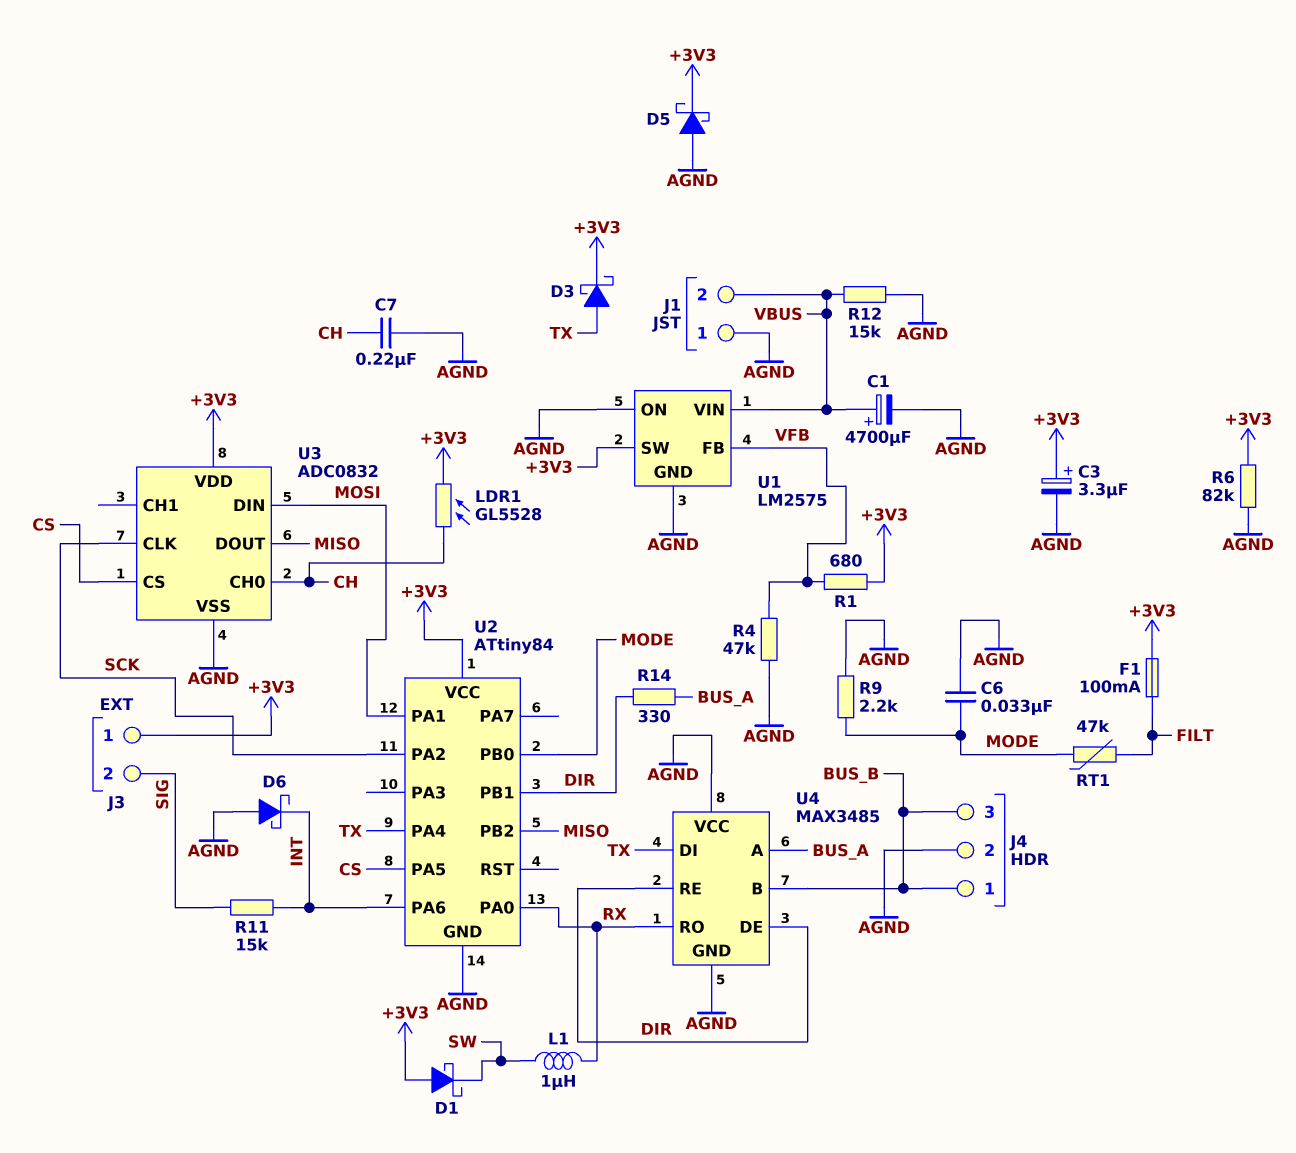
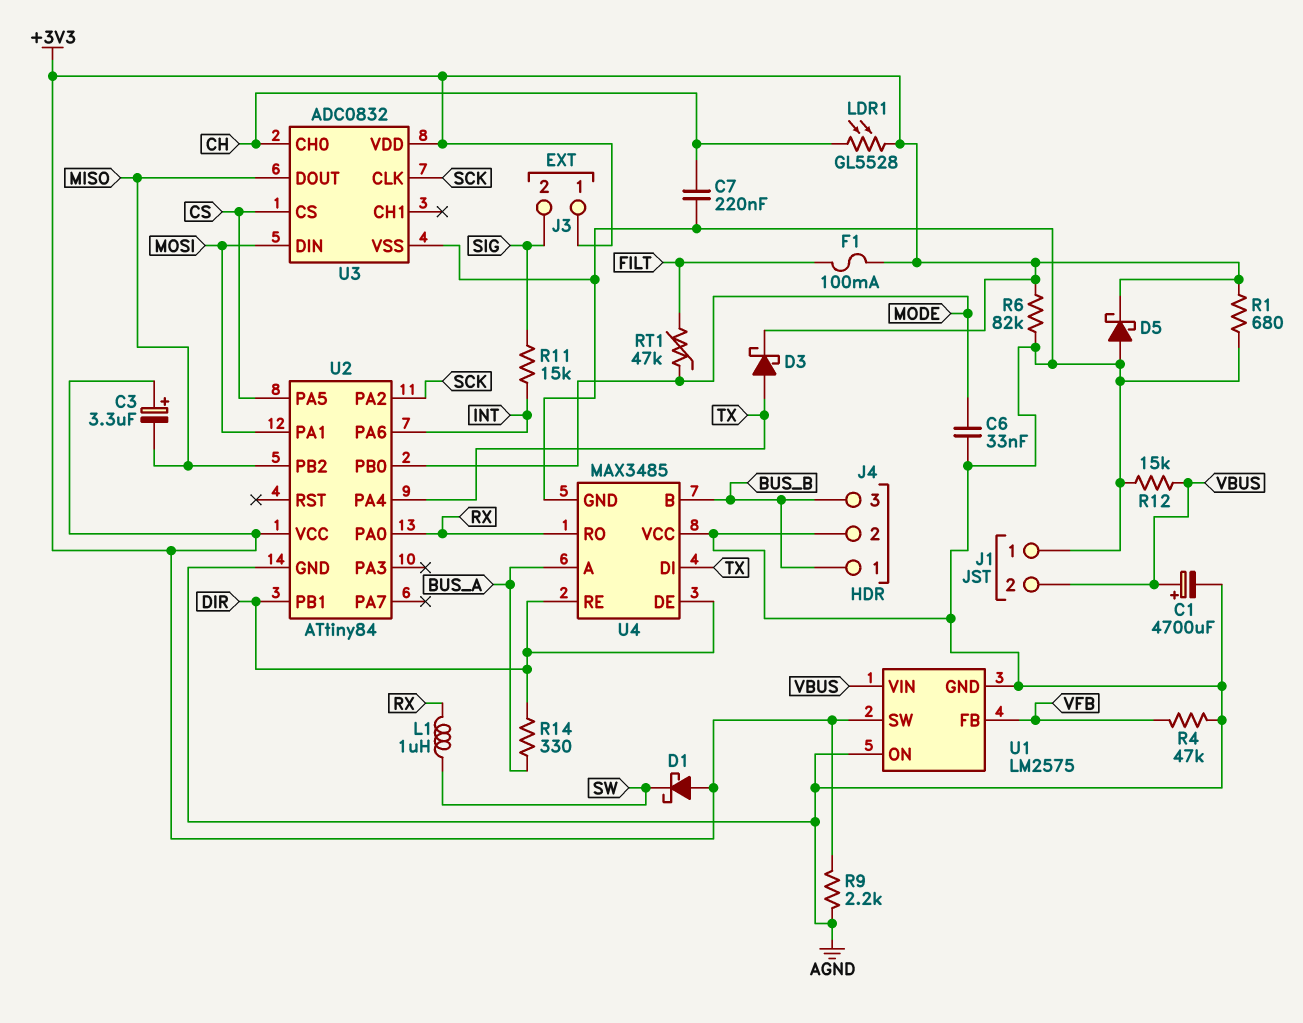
C3: 3.3uF (plus +3V3, minus AGND) -> 3.3uF (plus +3V3, minus MISO)
D6: schottky (A AGND, K INT) -> none
R1: 680 (+3V3, VFB) -> 680 (+3V3, AGND)
R9: 2.2k (AGND, MODE) -> 2.2k (+3V3, AGND)

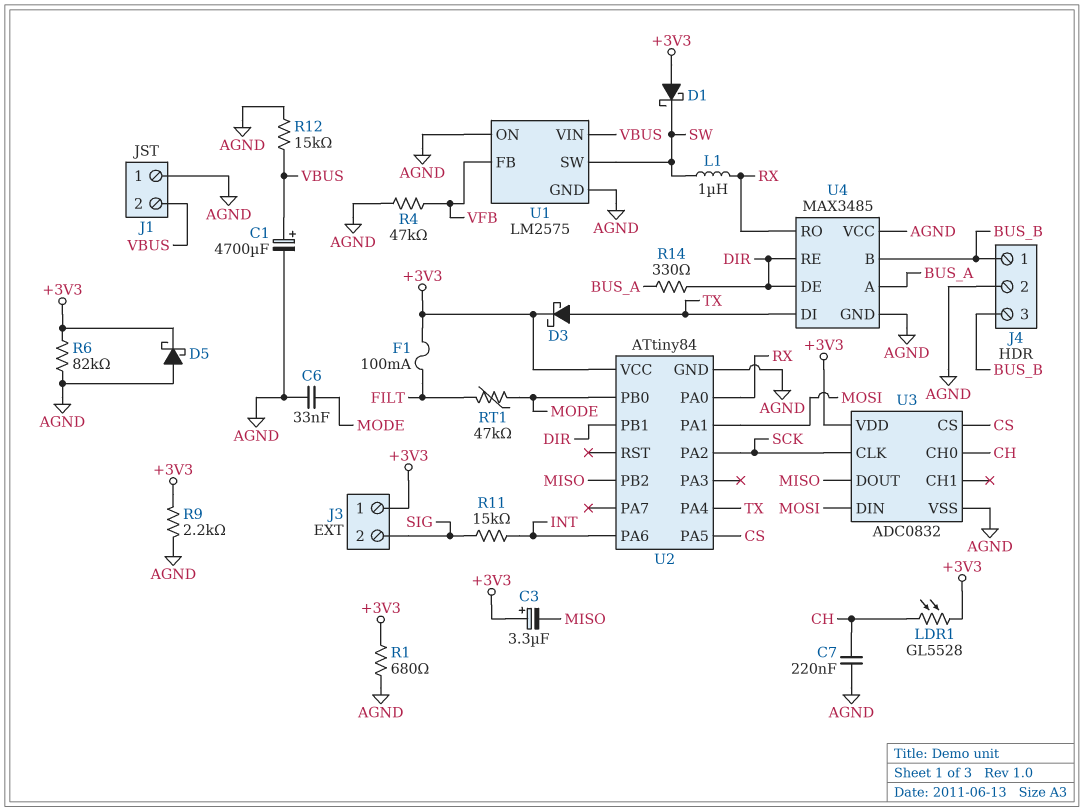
U1 pin SW: +3V3 -> SW

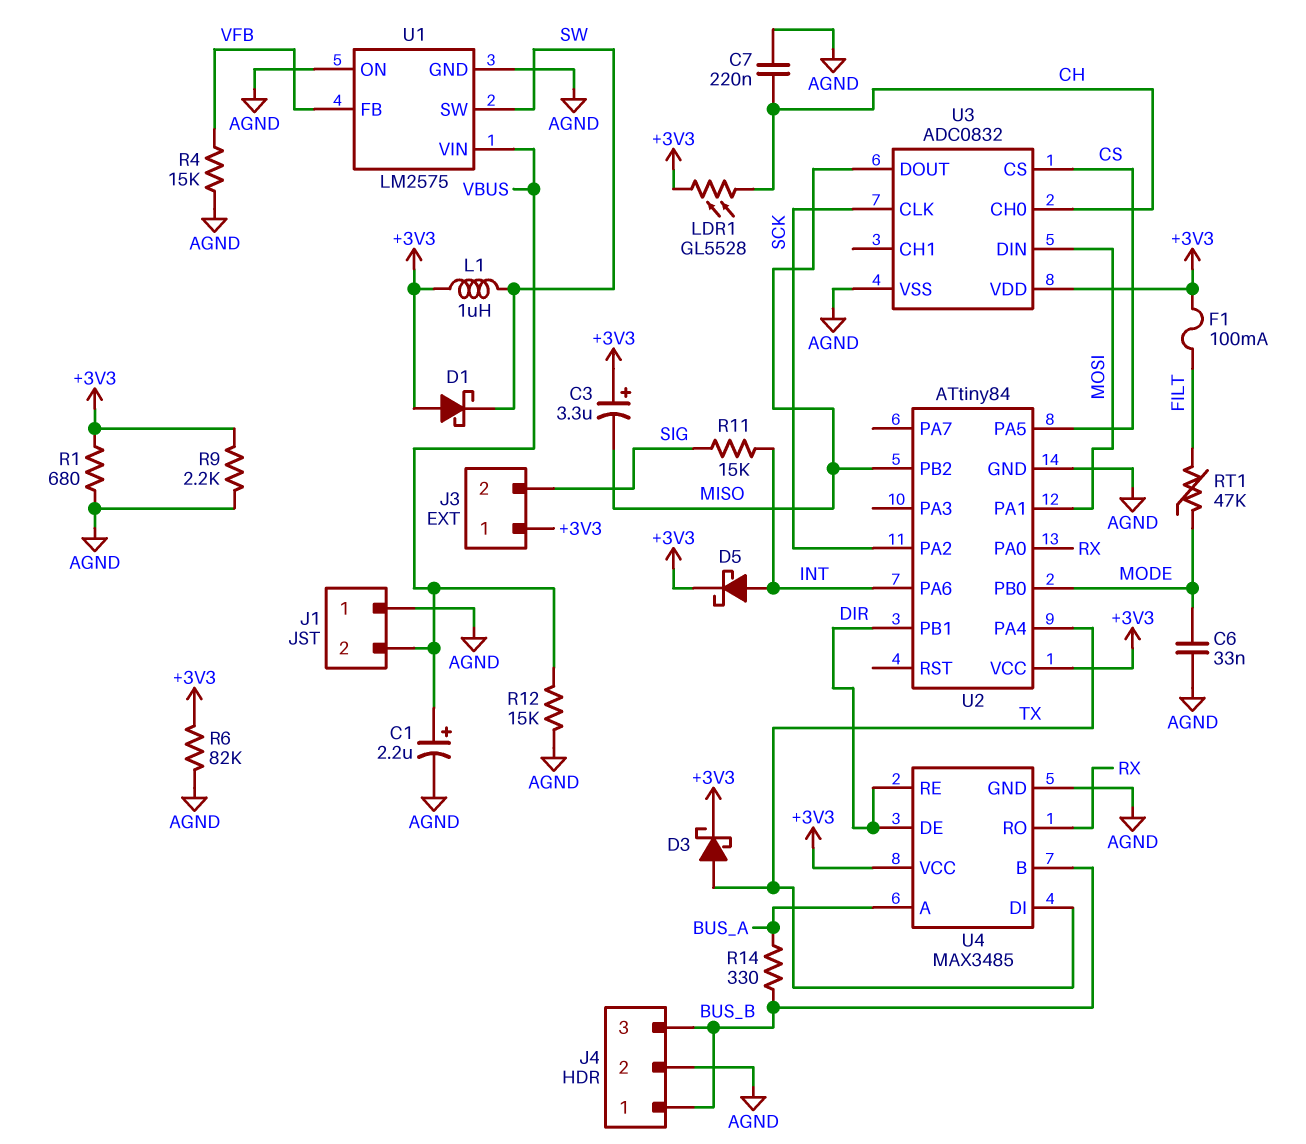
C1: 4700uF (plus VBUS, minus AGND) -> 2.2uF (plus VBUS, minus AGND)
D5: schottky (A AGND, K +3V3) -> schottky (A INT, K +3V3)
L1: 1uH (RX, SW) -> 1uH (+3V3, SW)
R4: 47k (AGND, VFB) -> 15k (AGND, VFB)
R14: 330 (BUS_A, DIR) -> 330 (BUS_A, BUS_B)
U4 pin VCC: AGND -> +3V3

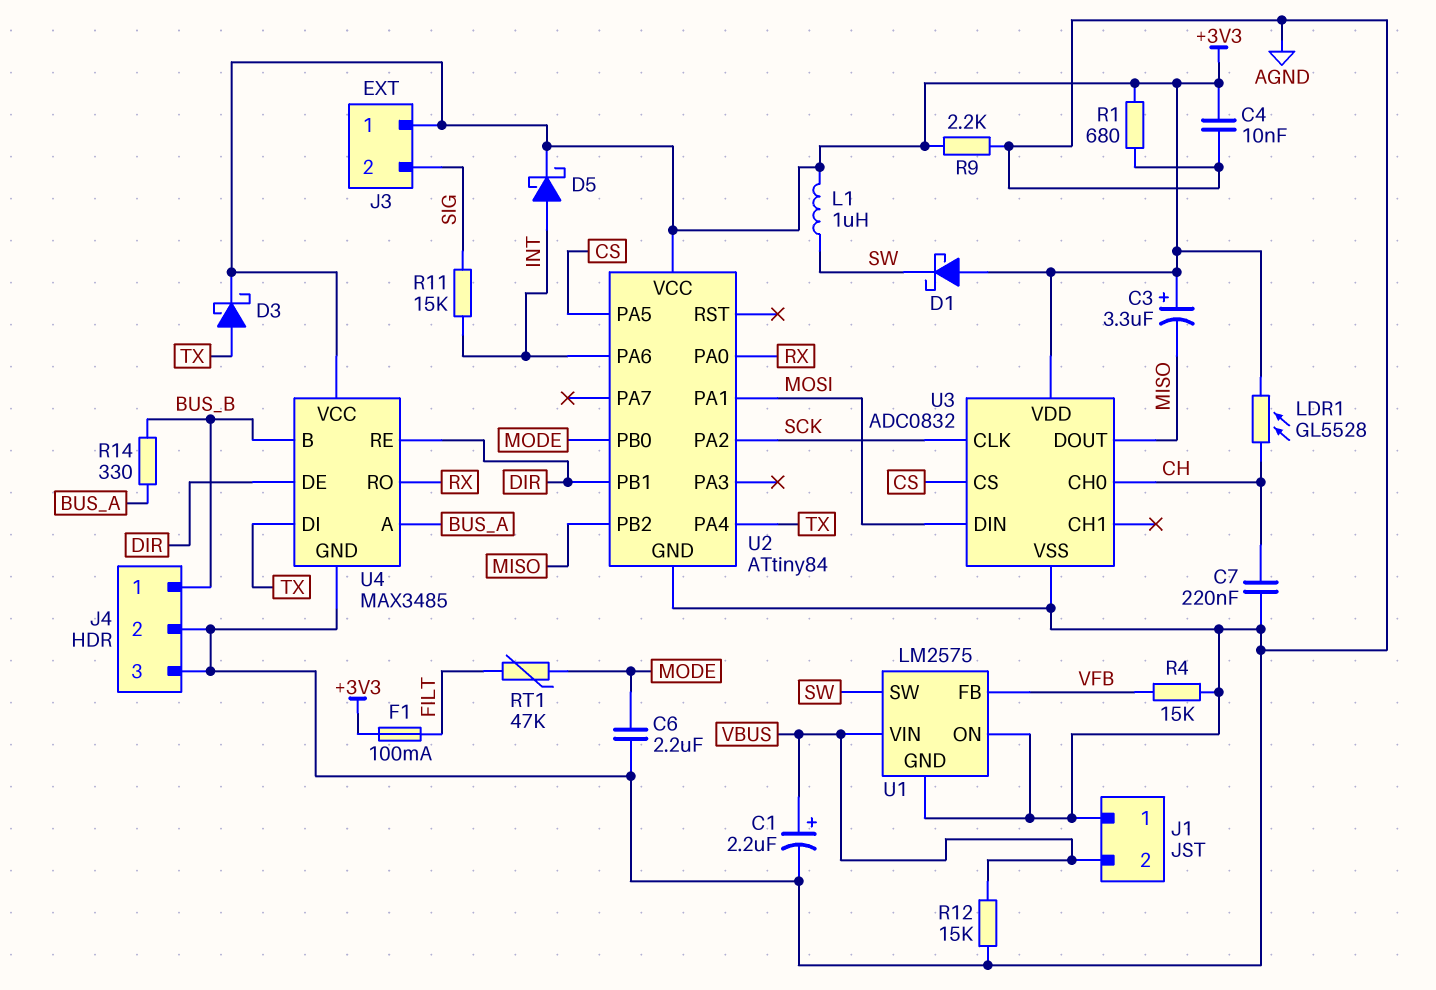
C4: none -> 10nF (+3V3, AGND)
C6: 33nF (AGND, MODE) -> 2.2uF (AGND, MODE)
J4 pin 3: BUS_B -> AGND
R6: 82k (+3V3, AGND) -> none

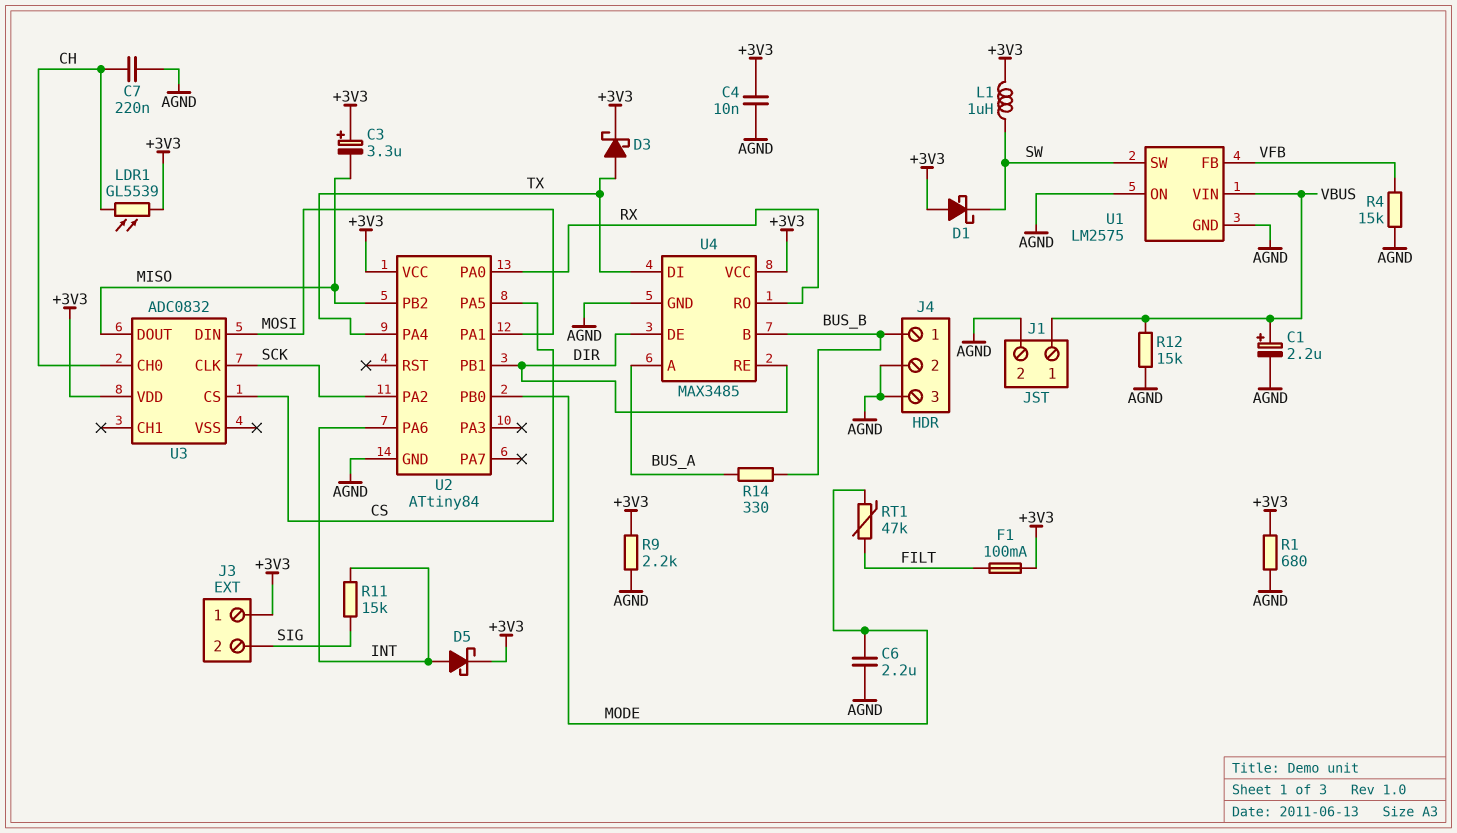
J1 pin 1: AGND -> VBUS
J1 pin 2: VBUS -> AGND
LDR1: GL5528 (+3V3, CH) -> GL5539 (+3V3, CH)
U3 pin VSS: AGND -> none

